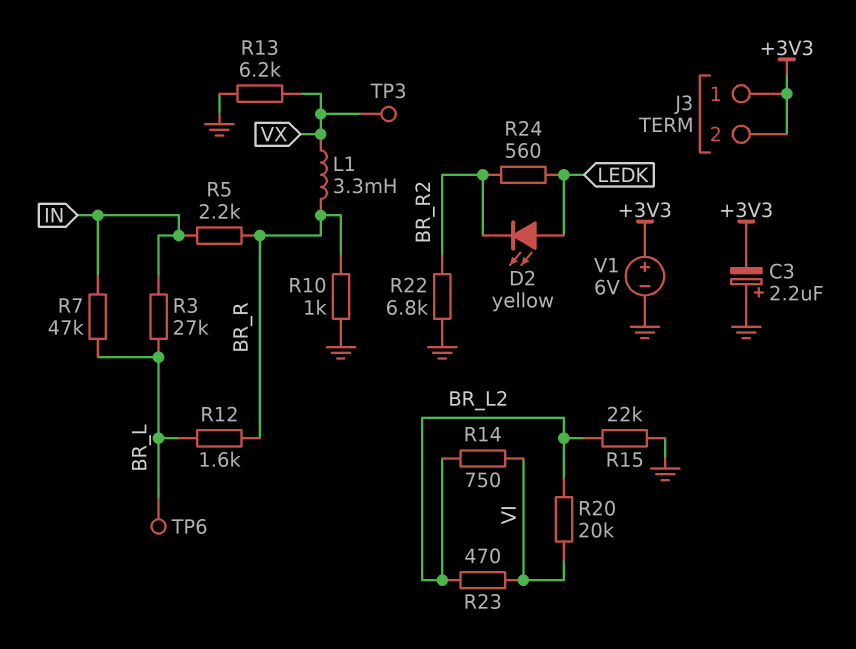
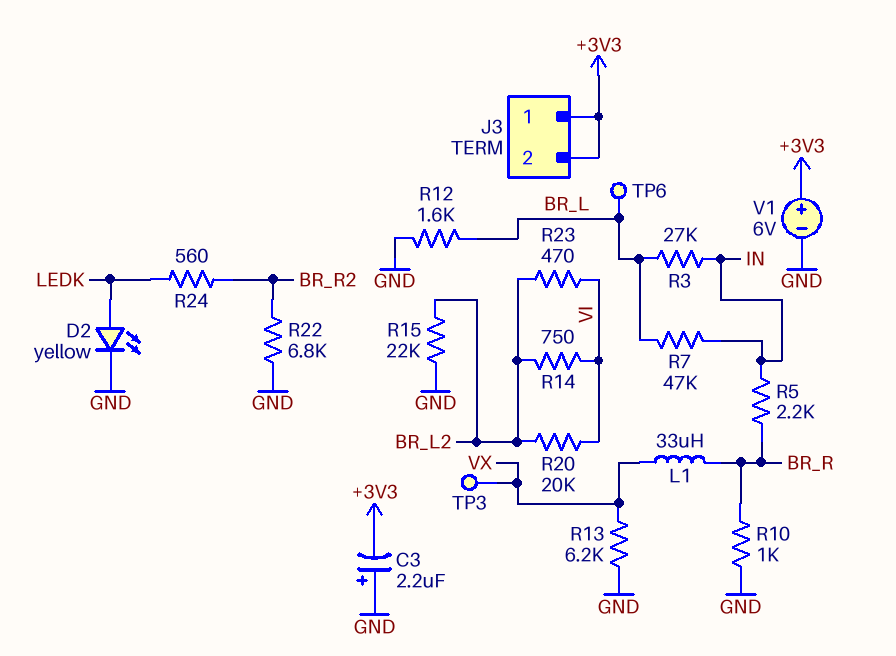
D2: LED yellow (A LEDK, K BR_R2) -> LED yellow (A LEDK, K GND)
L1: 3.3mH (BR_R, VX) -> 33uH (BR_R, VX)
R12: 1.6k (BR_L, BR_R) -> 1.6k (BR_L, GND)

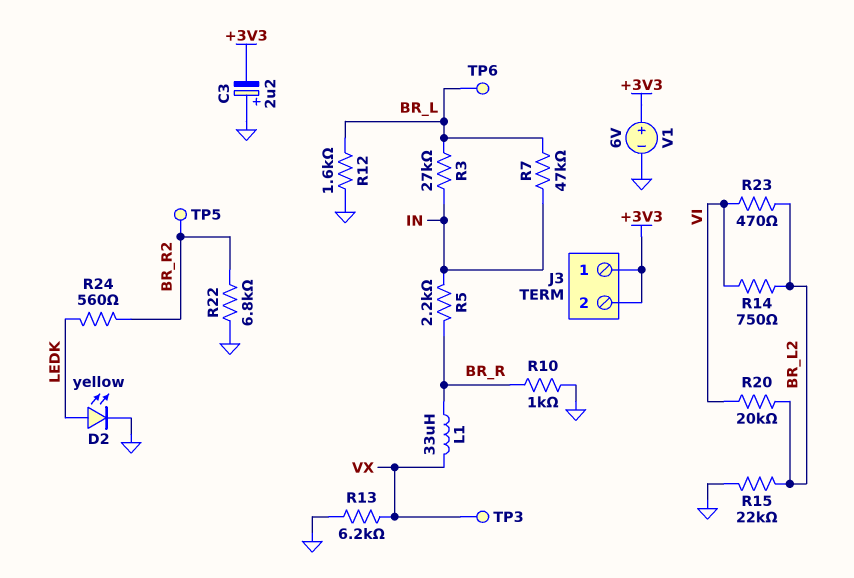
TP5: none -> test point (BR_R2)

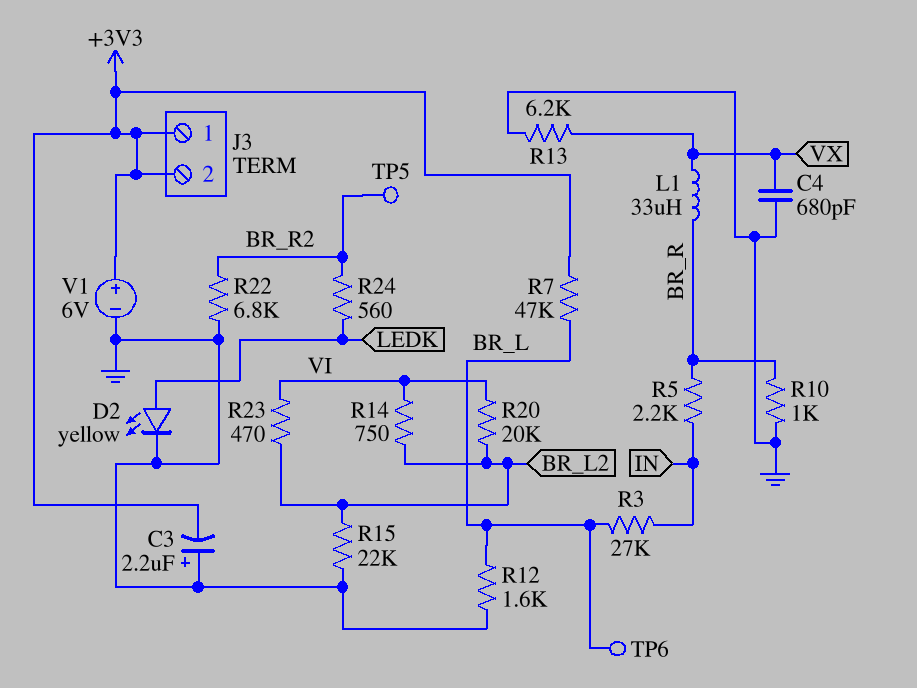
C4: none -> 680pF (GND, VX)
R7: 47k (BR_L, IN) -> 47k (+3V3, BR_L)
TP3: test point (VX) -> none

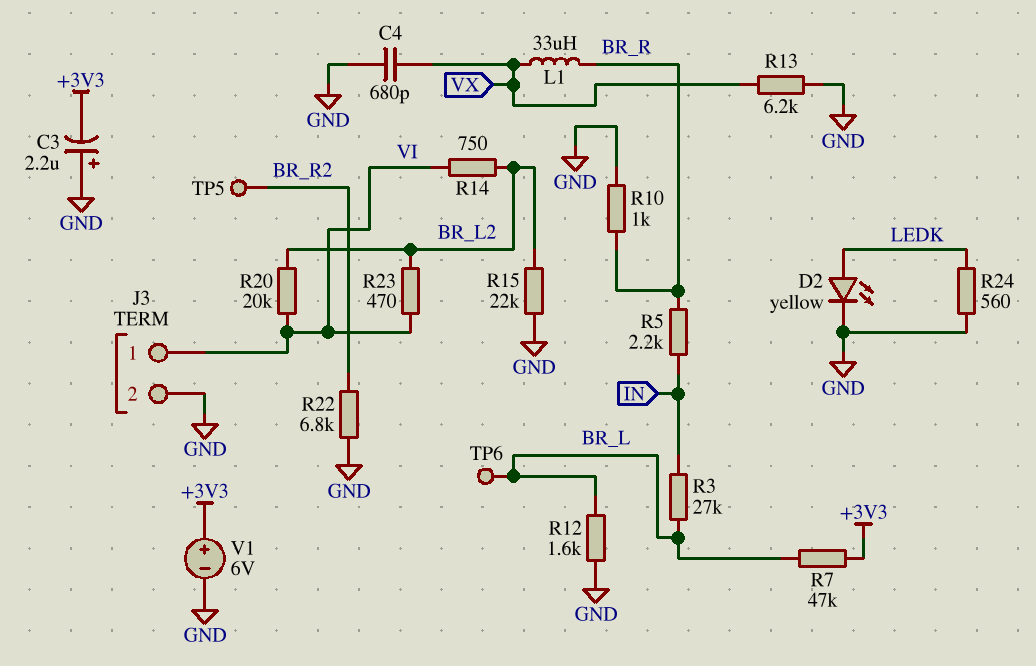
J3 pin 1: +3V3 -> VI
J3 pin 2: +3V3 -> GND
R24: 560 (BR_R2, LEDK) -> 560 (GND, LEDK)

